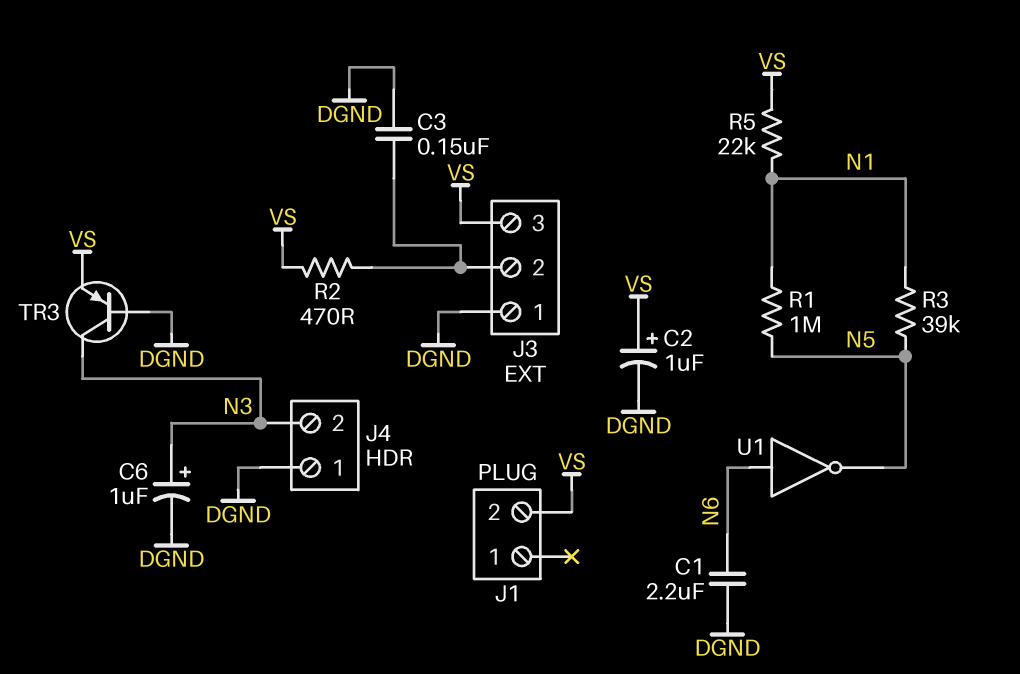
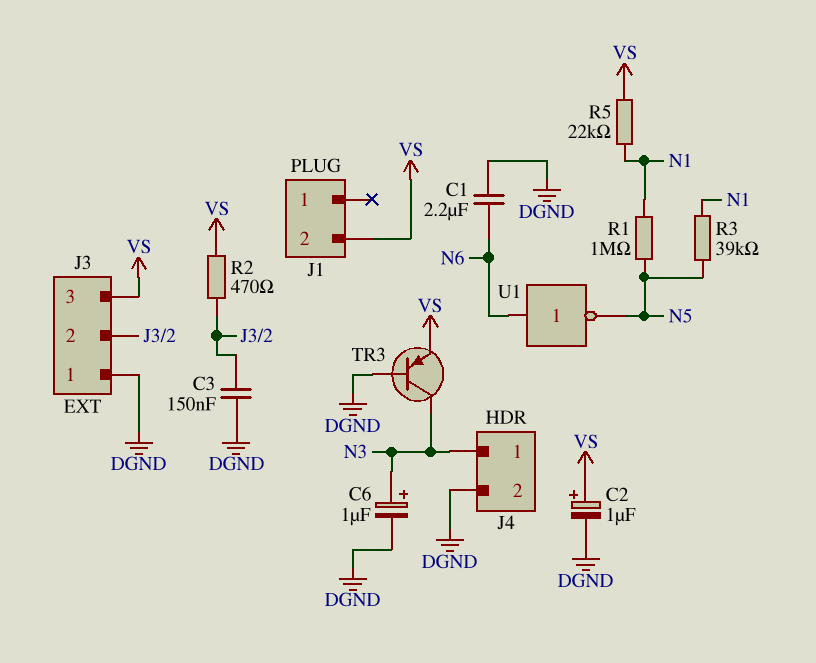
J4 pin 1: DGND -> N3
J4 pin 2: N3 -> DGND

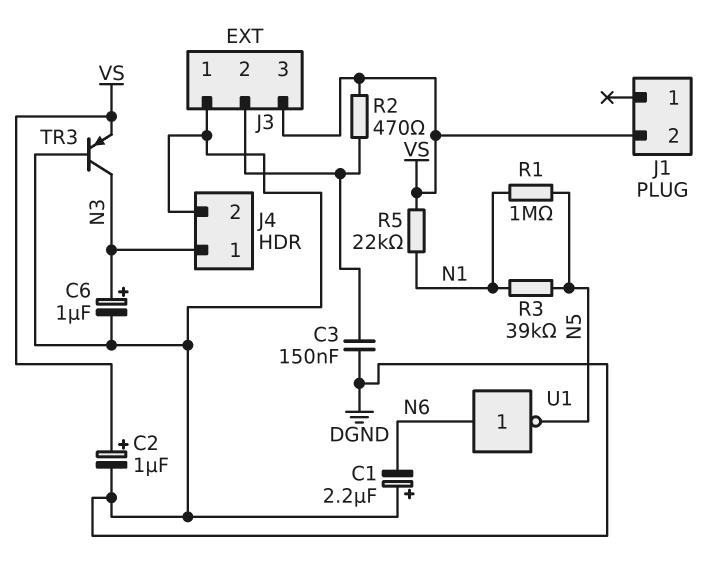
C1: 2.2uF (DGND, N6) -> 2.2uF (plus DGND, minus N6)

